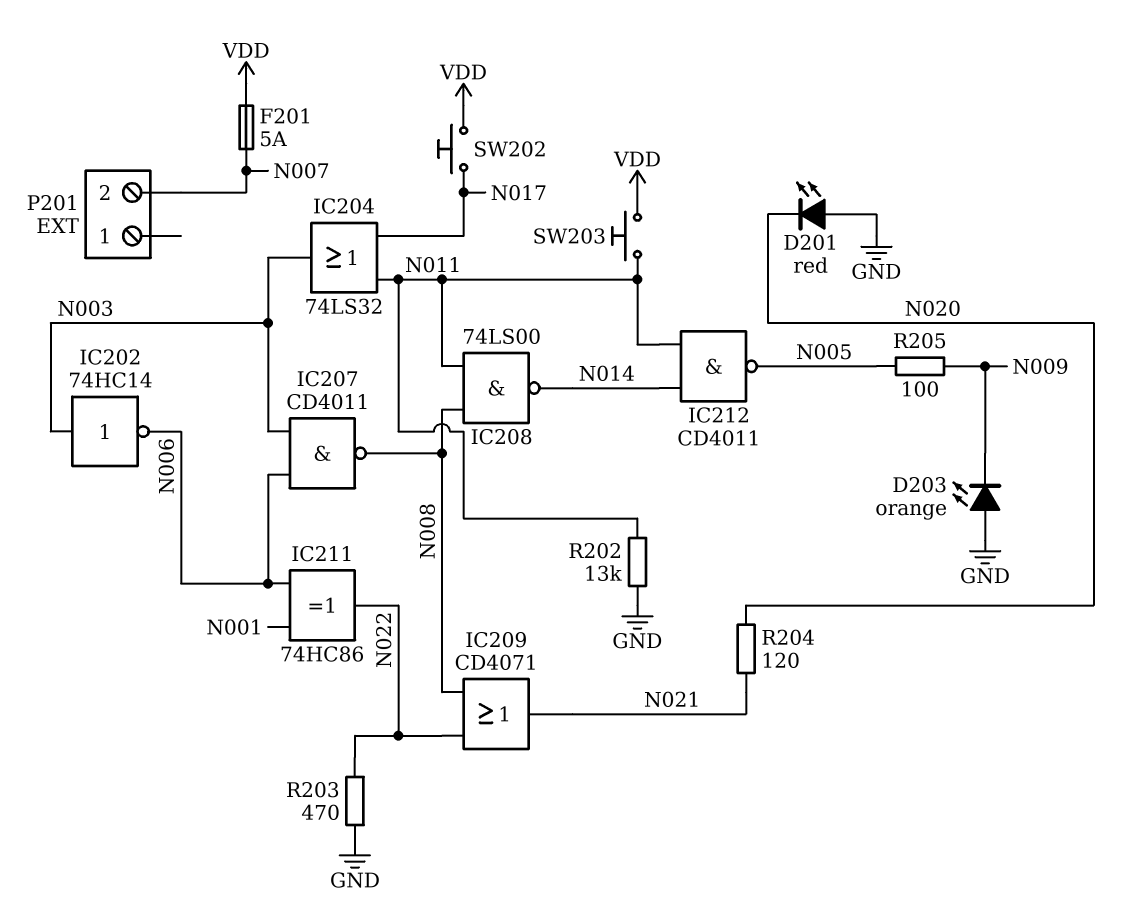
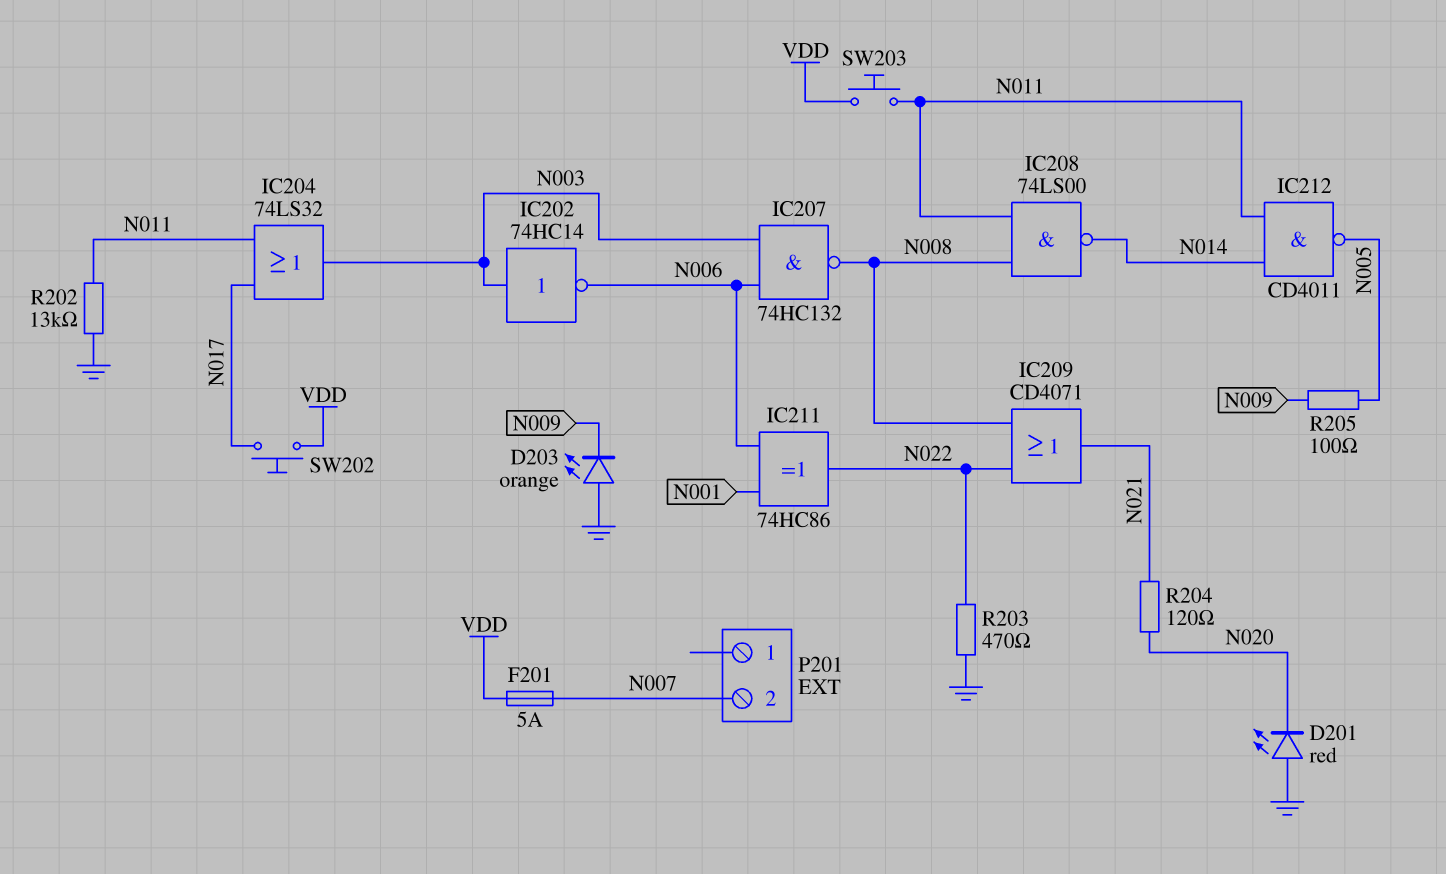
IC207: NAND CD4011 (in N003, in N006, out N008) -> NAND 74HC132 (in N003, in N006, out N008)

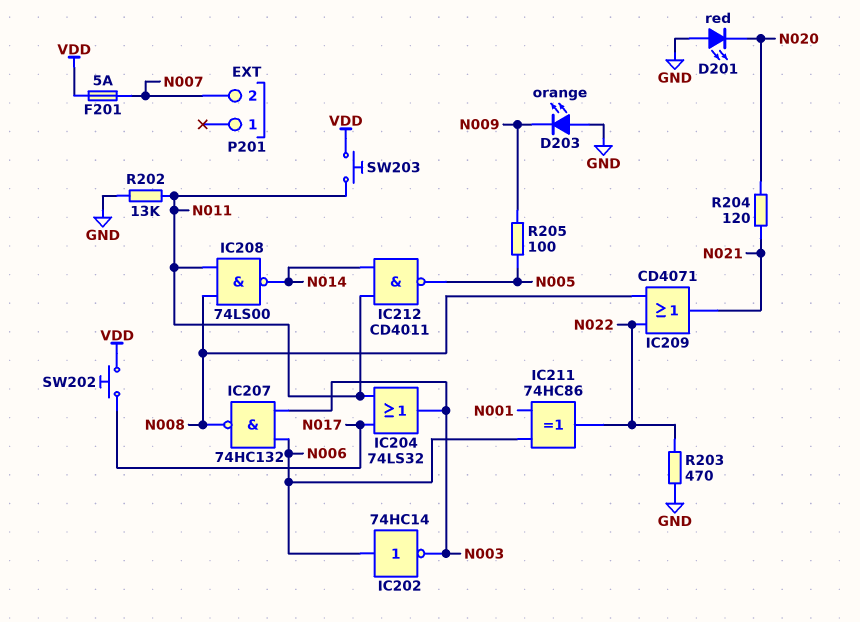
IC202: NOT 74HC14 (in N003, out N006) -> NOT 74HC14 (in N006, out N003)

